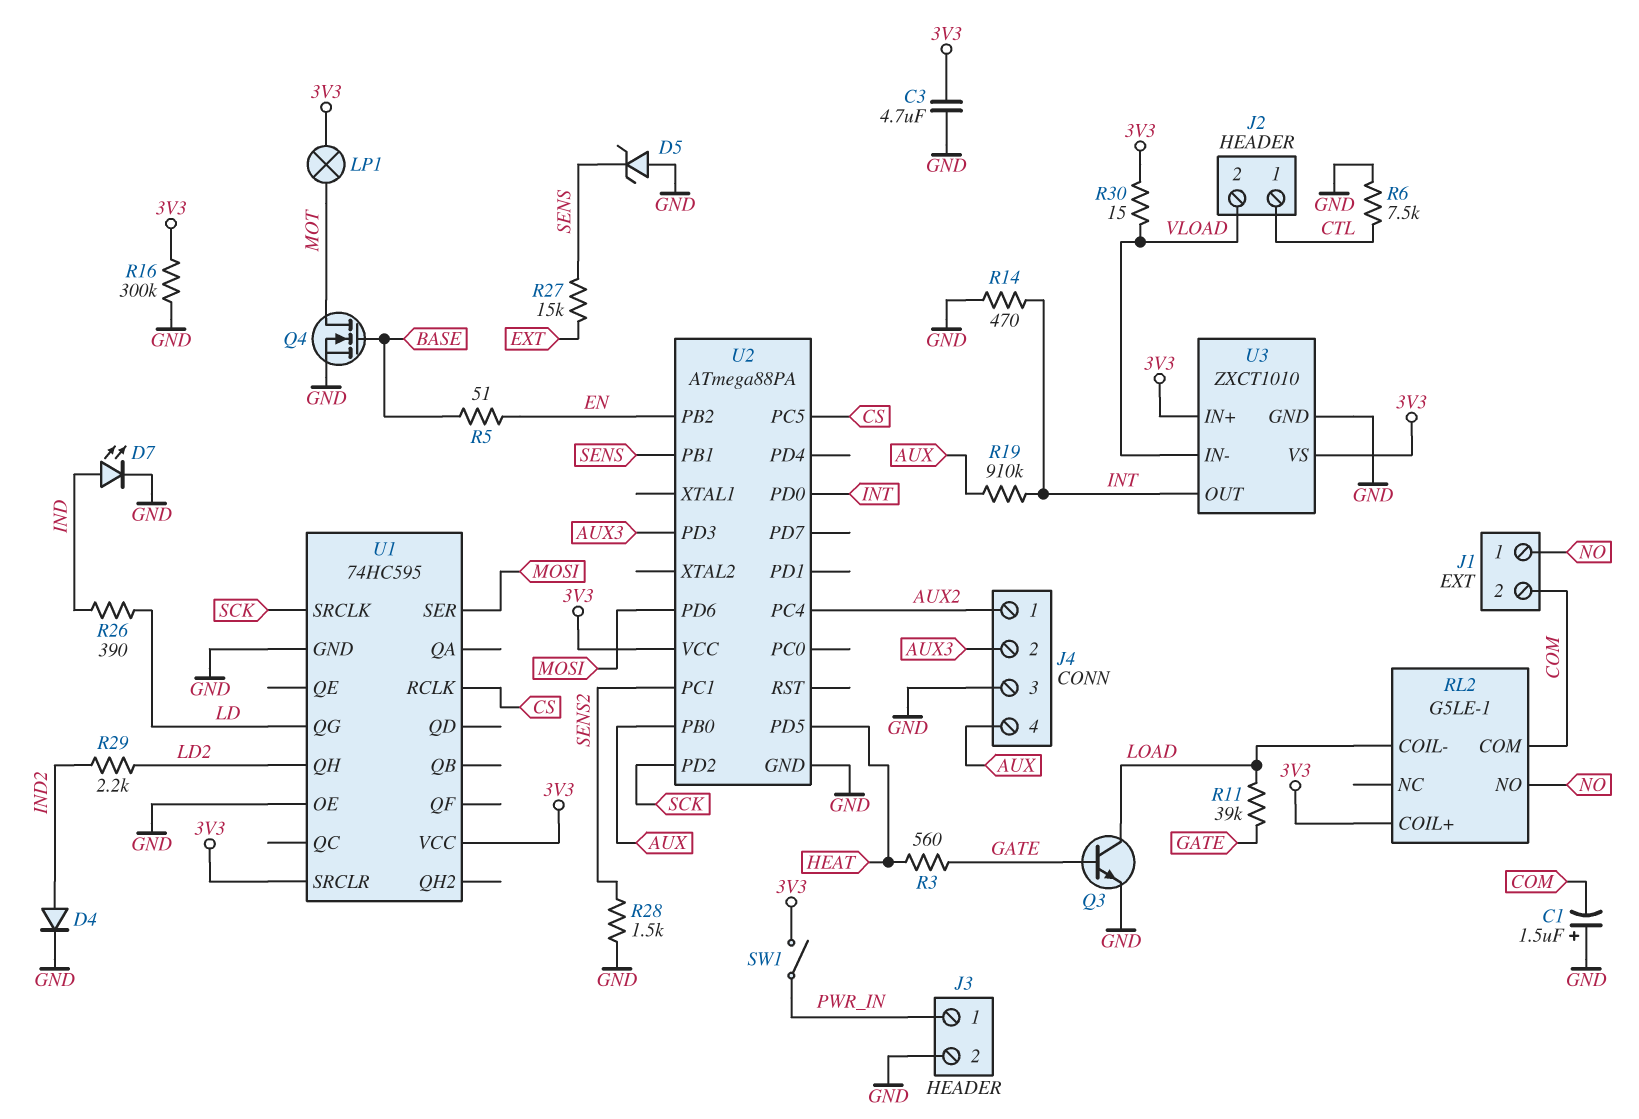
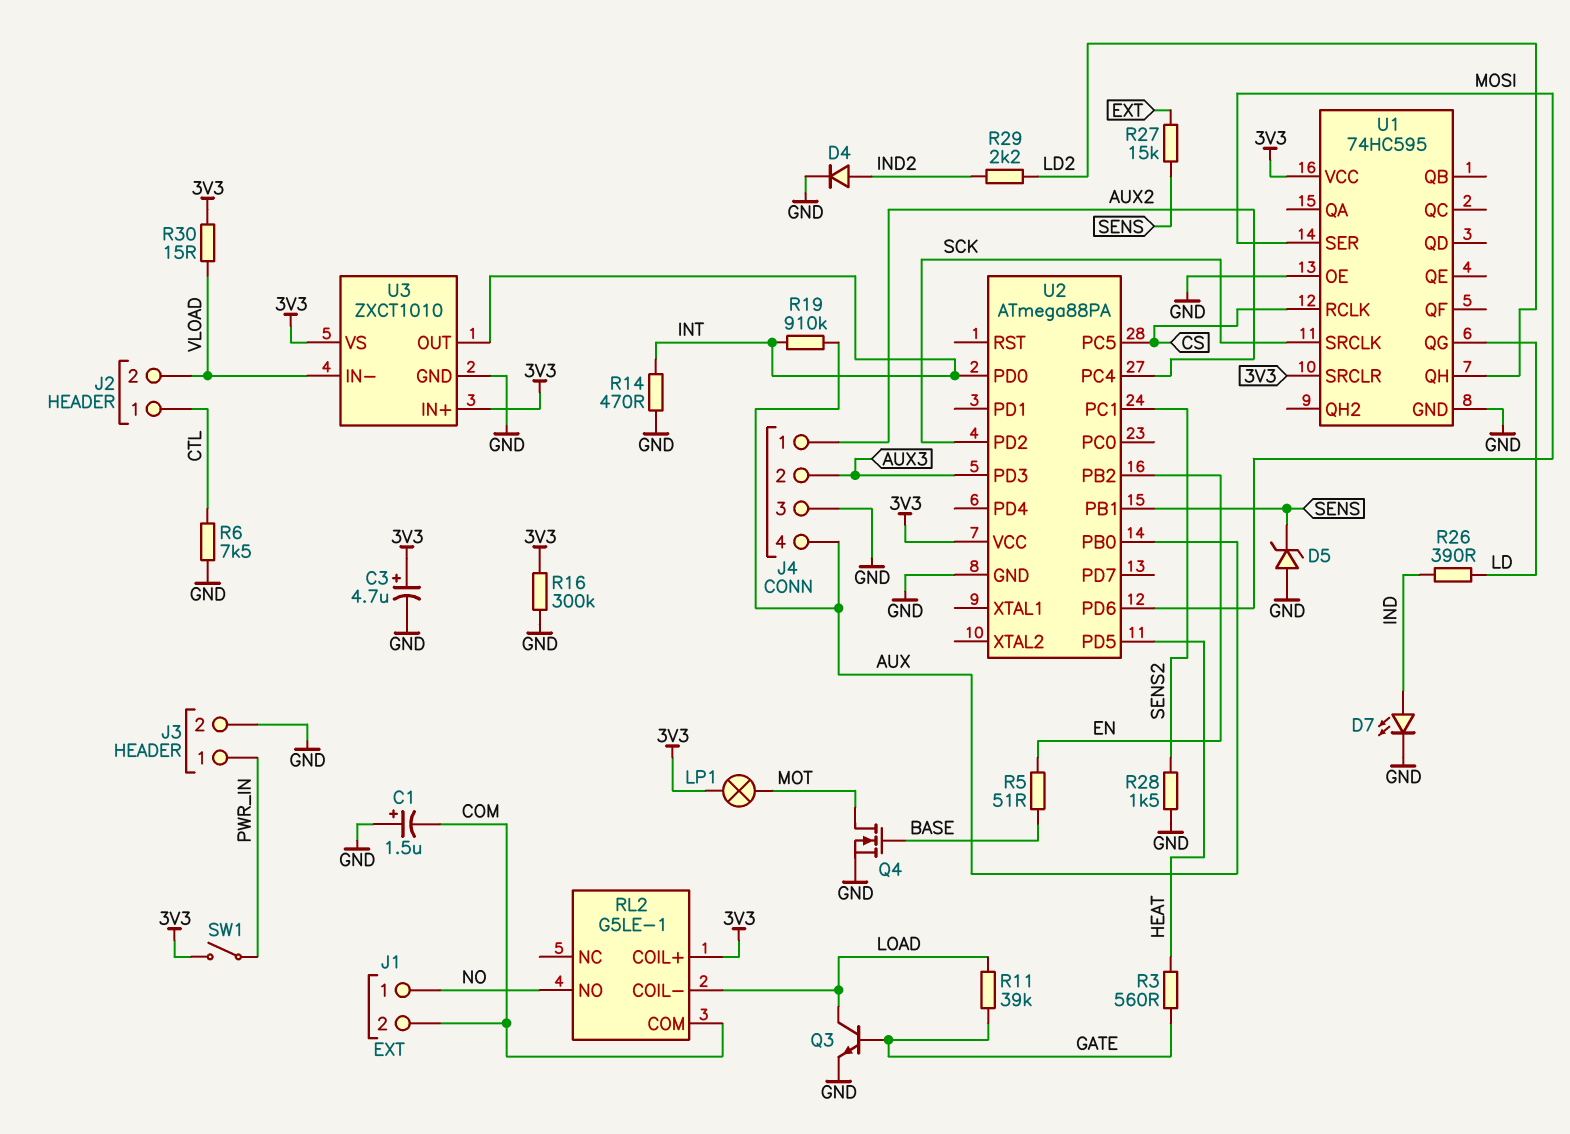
C3: 4.7uF (3V3, GND) -> 4.7uF (plus 3V3, minus GND)

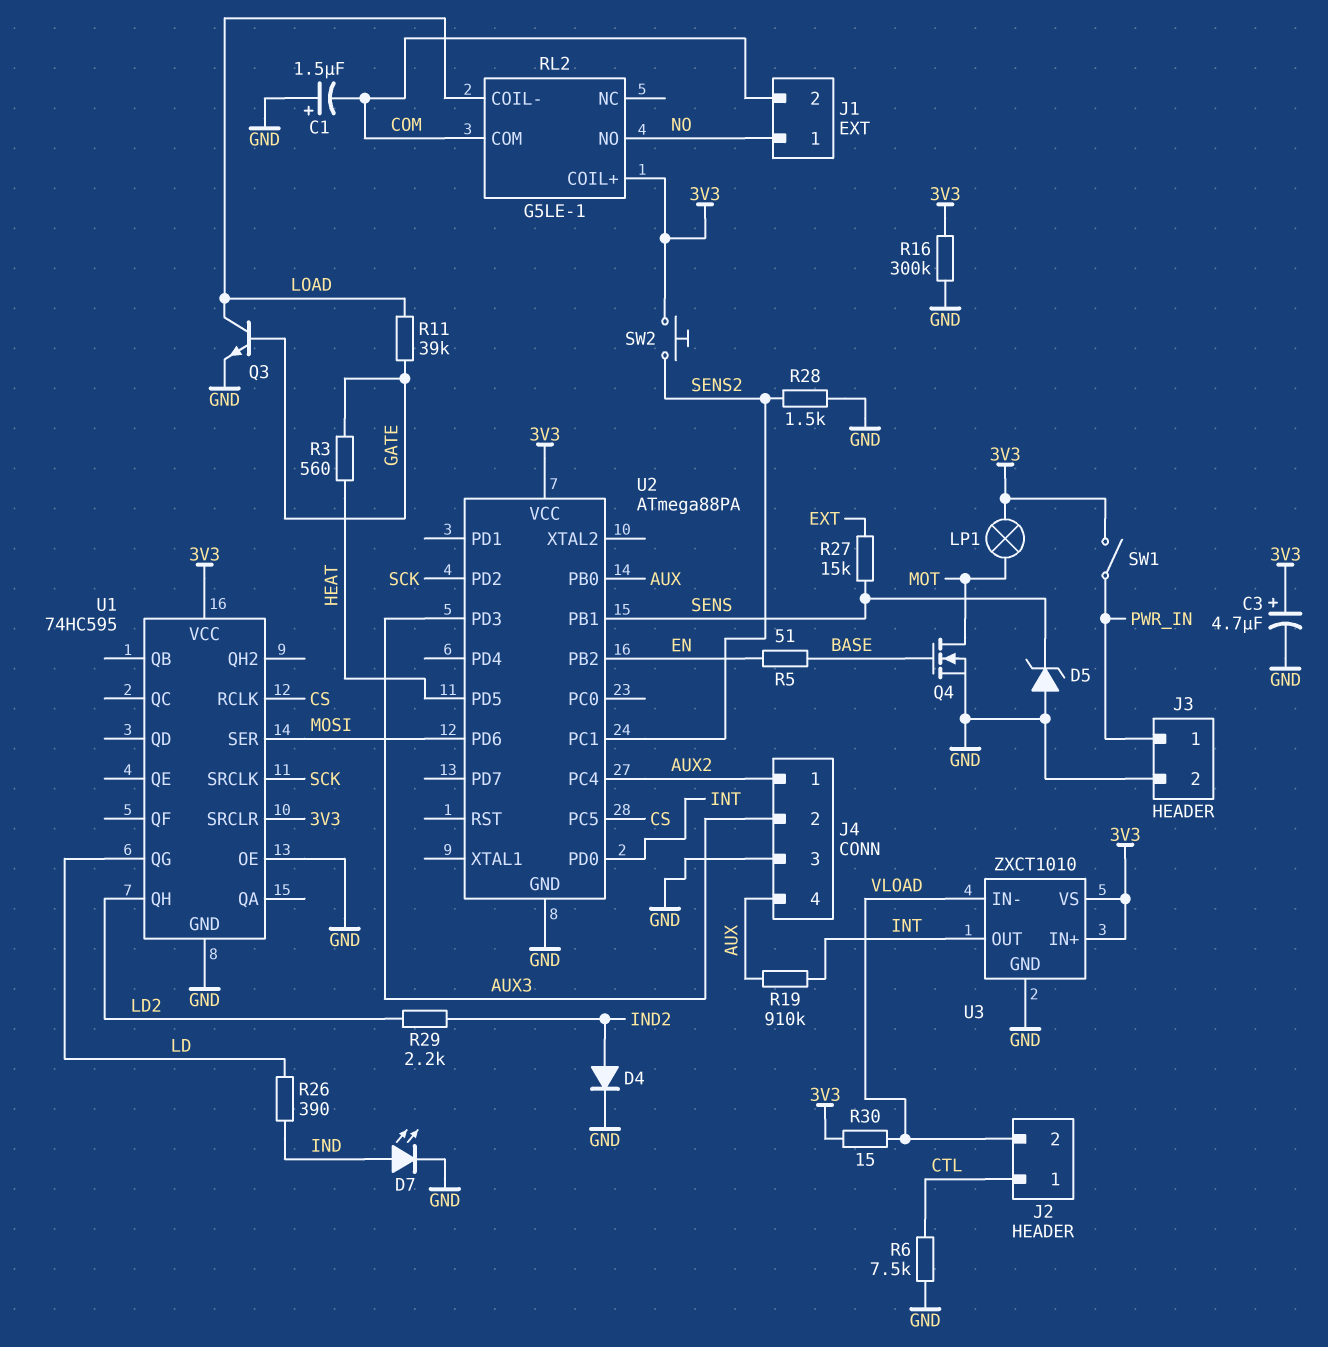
R14: 470 (GND, INT) -> none
SW2: none -> button (3V3, SENS2)

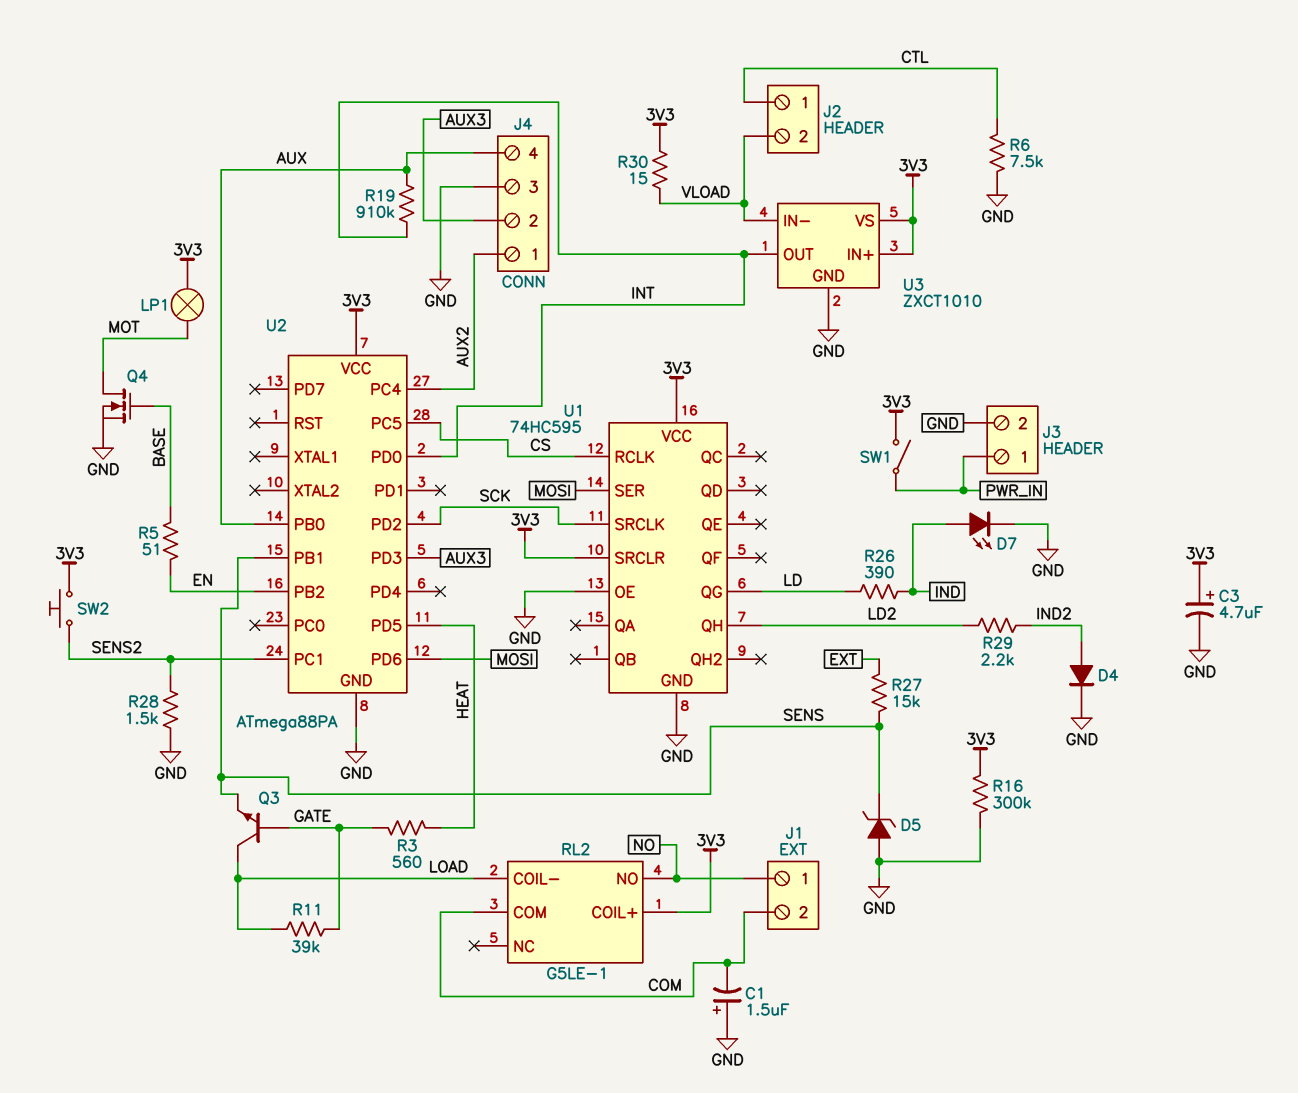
Q3: NPN (B GATE, C LOAD, E GND) -> NPN (B GATE, C LOAD, E SENS)

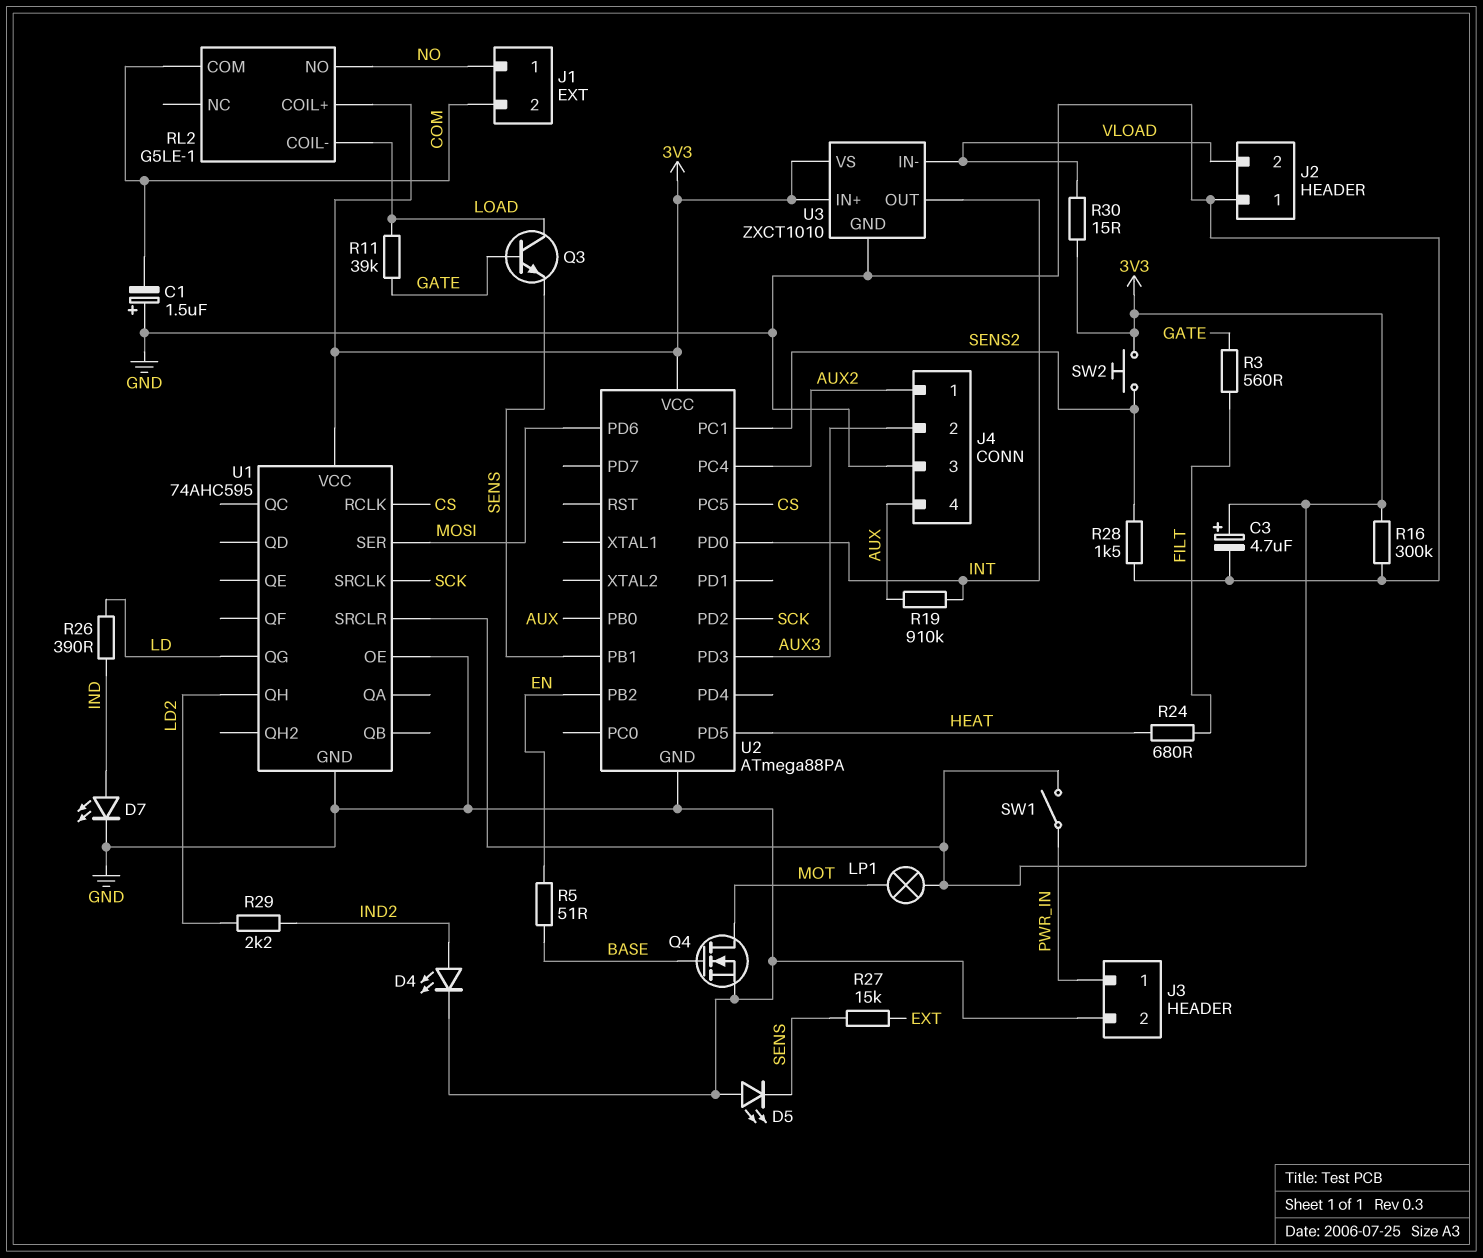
D4: diode (A IND2, K GND) -> LED (A IND2, K GND)
D5: zener (A GND, K SENS) -> LED (A GND, K SENS)
J2 pin 1: CTL -> GND
R3: 560 (GATE, HEAT) -> 560 (FILT, GATE)
R6: 7.5k (CTL, GND) -> none
R24: none -> 680 (FILT, HEAT)
U1: 74HC595 -> 74AHC595

